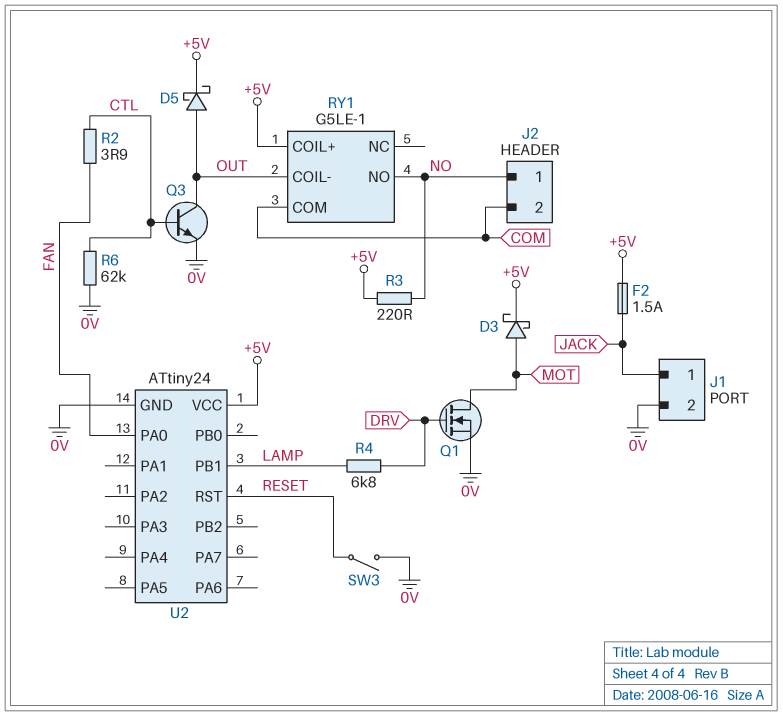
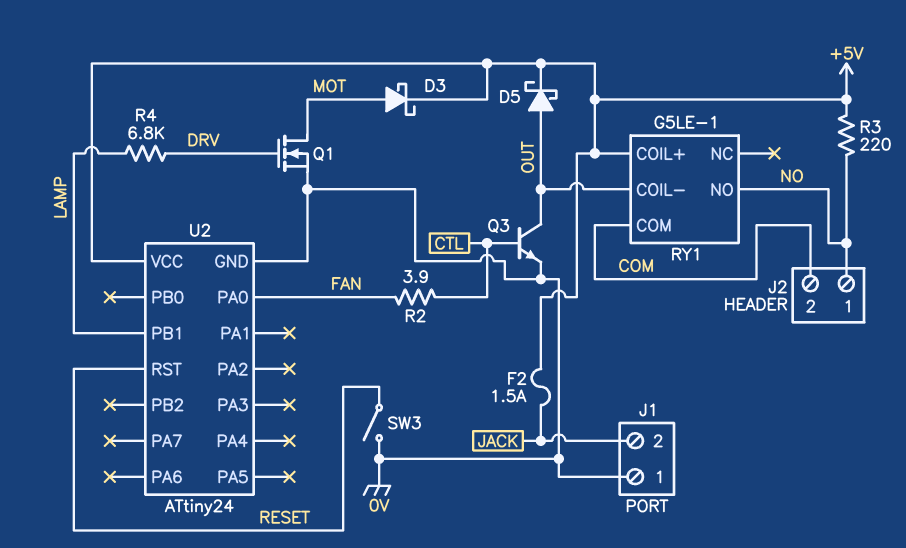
J1 pin 1: JACK -> 0V
J1 pin 2: 0V -> JACK
R6: 62k (0V, CTL) -> none

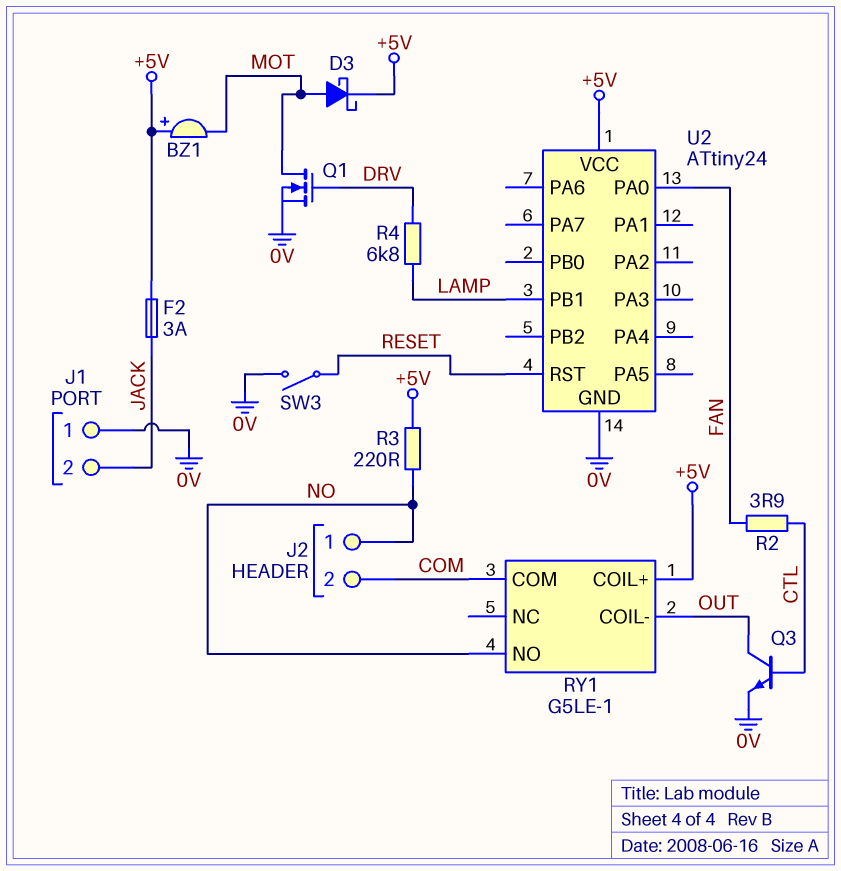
BZ1: none -> buzzer (plus +5V, minus MOT)
D5: schottky (A OUT, K +5V) -> none
F2: 1.5A (+5V, JACK) -> 3A (+5V, JACK)

